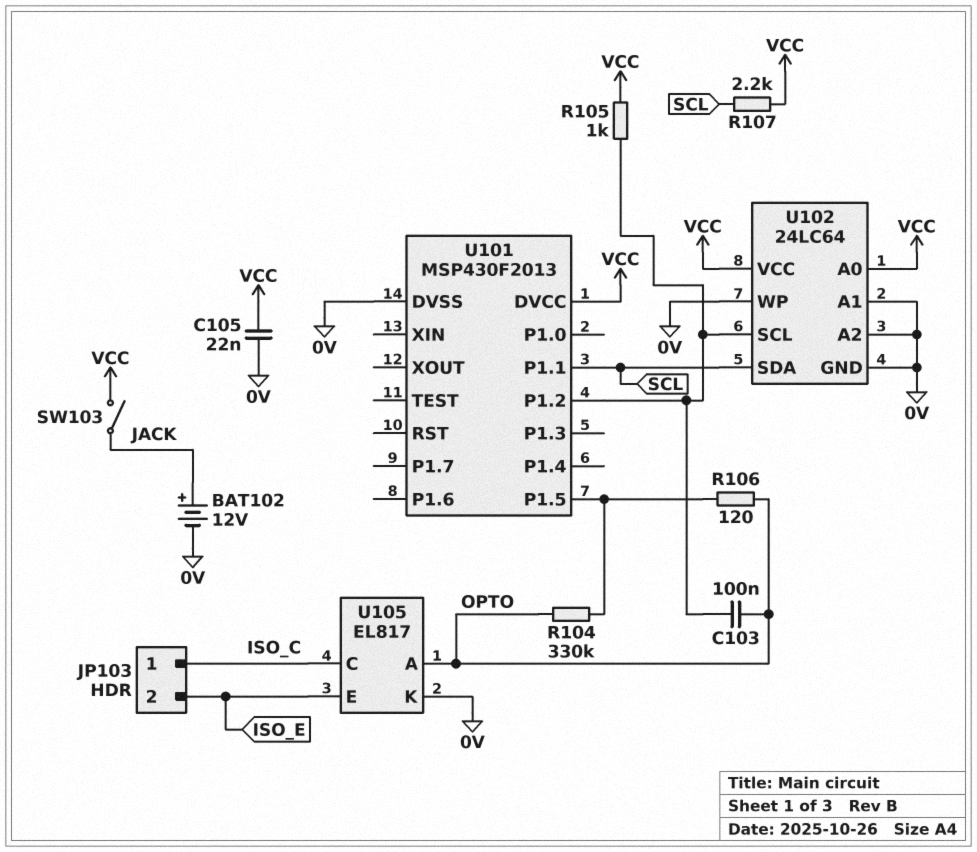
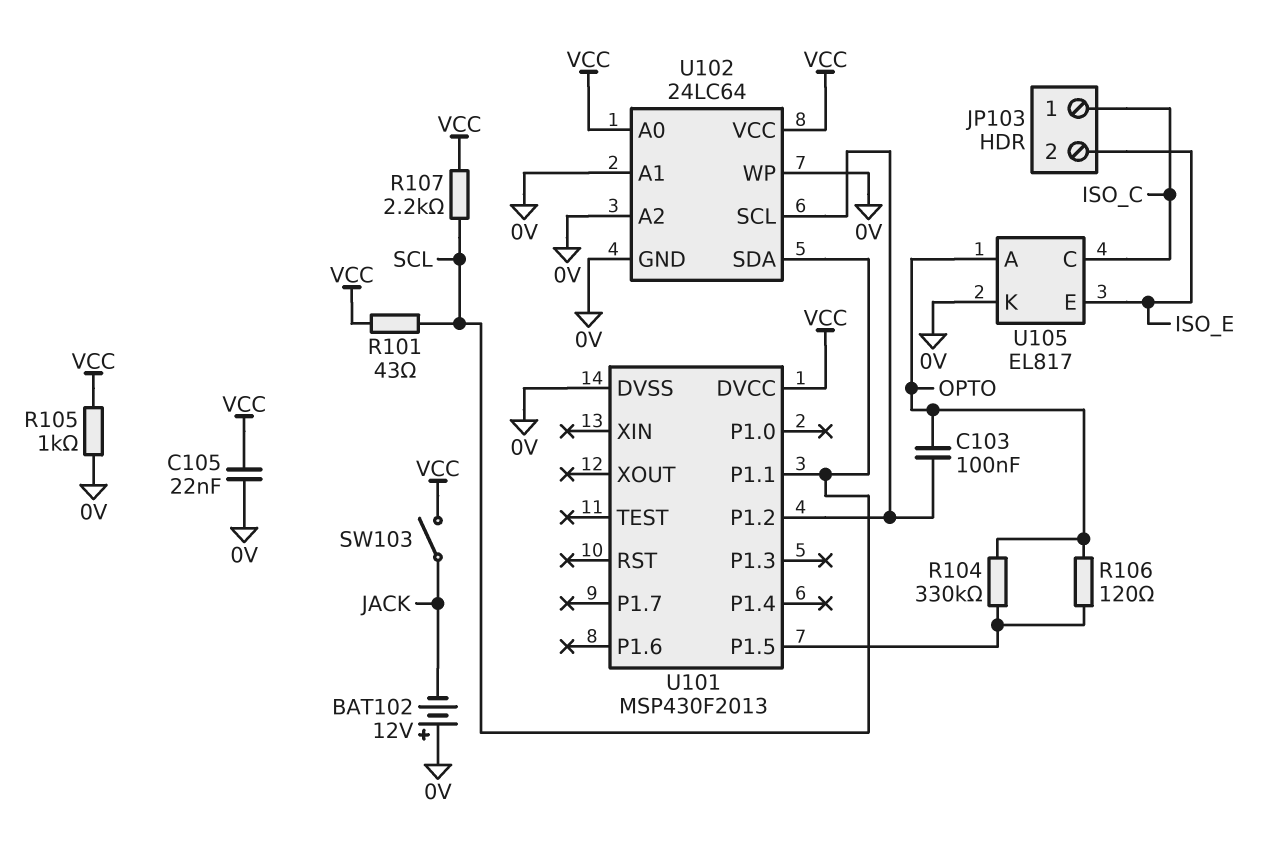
BAT102: 12V (plus JACK, minus 0V) -> 12V (plus 0V, minus JACK)
R101: none -> 43 (SCL, VCC)
R105: 1k (U101/P1.2, VCC) -> 1k (0V, VCC)

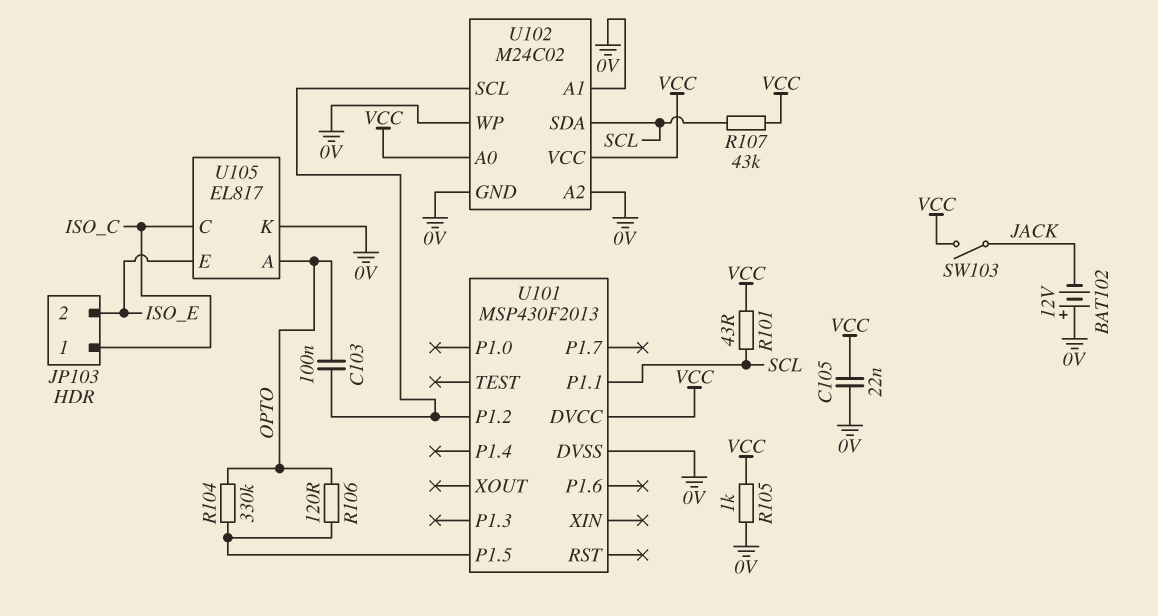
R107: 2.2k (SCL, VCC) -> 43k (SCL, VCC)
U102: 24LC64 -> M24C02

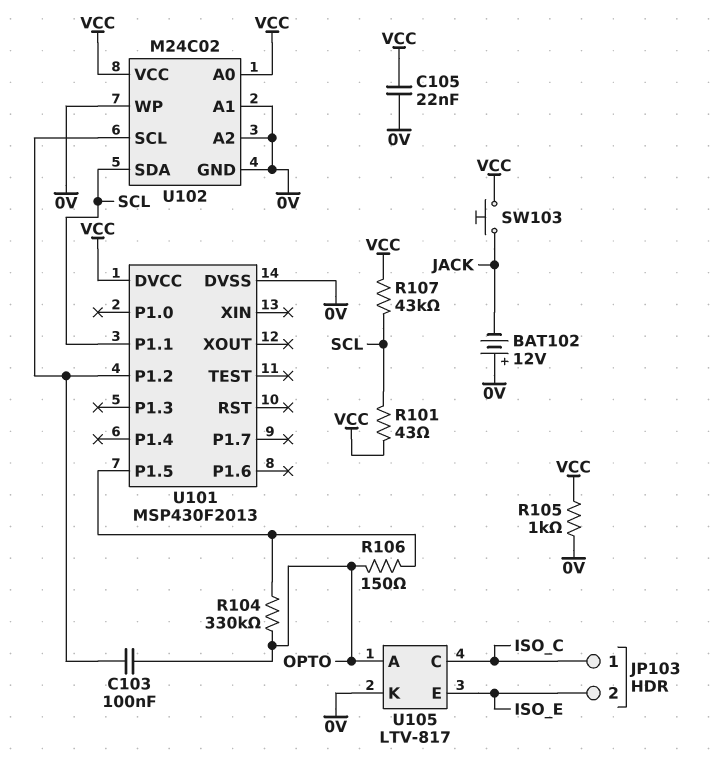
R106: 120 (OPTO, U101/P1.5) -> 150 (OPTO, U101/P1.5)
SW103: switch (JACK, VCC) -> button (JACK, VCC)
U105: EL817 -> LTV-817

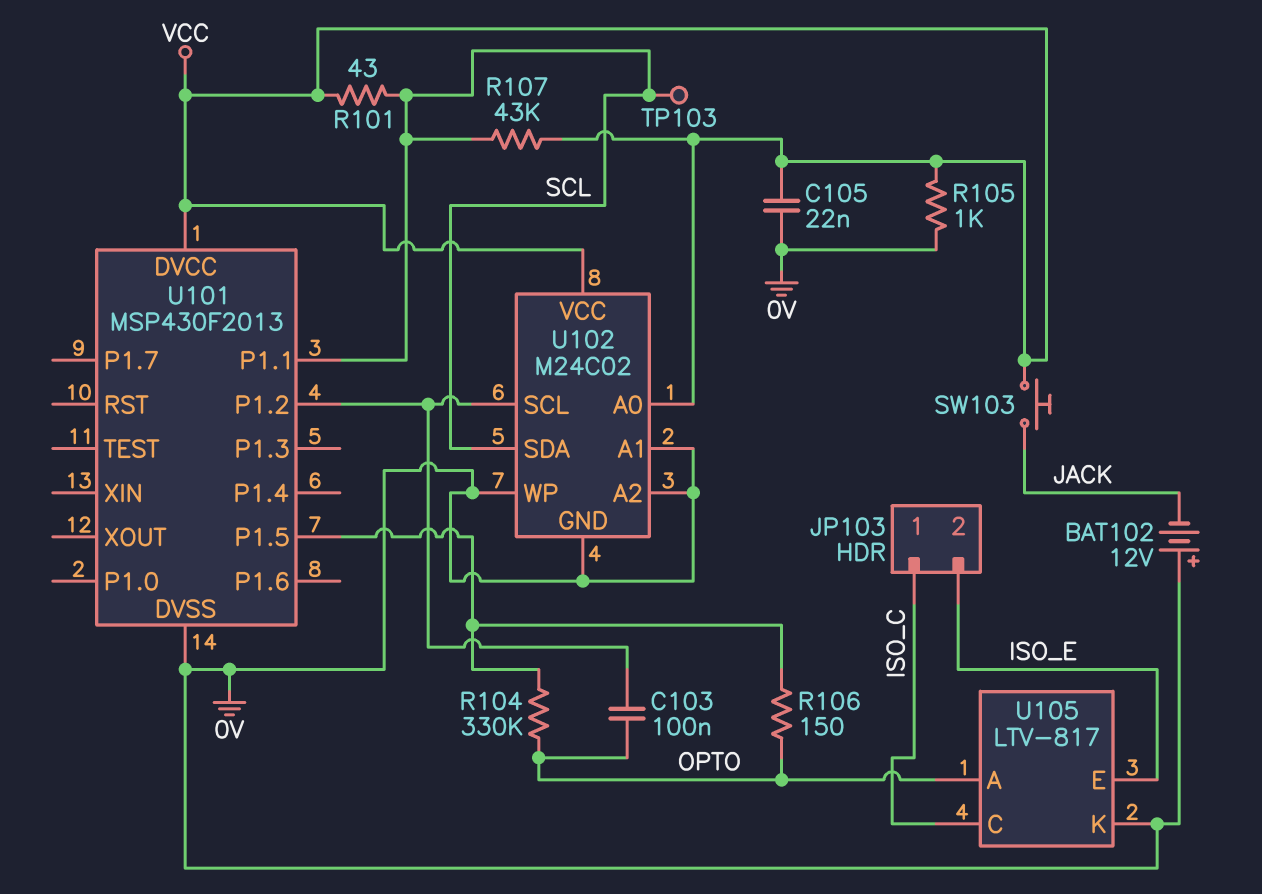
TP103: none -> test point (SCL)

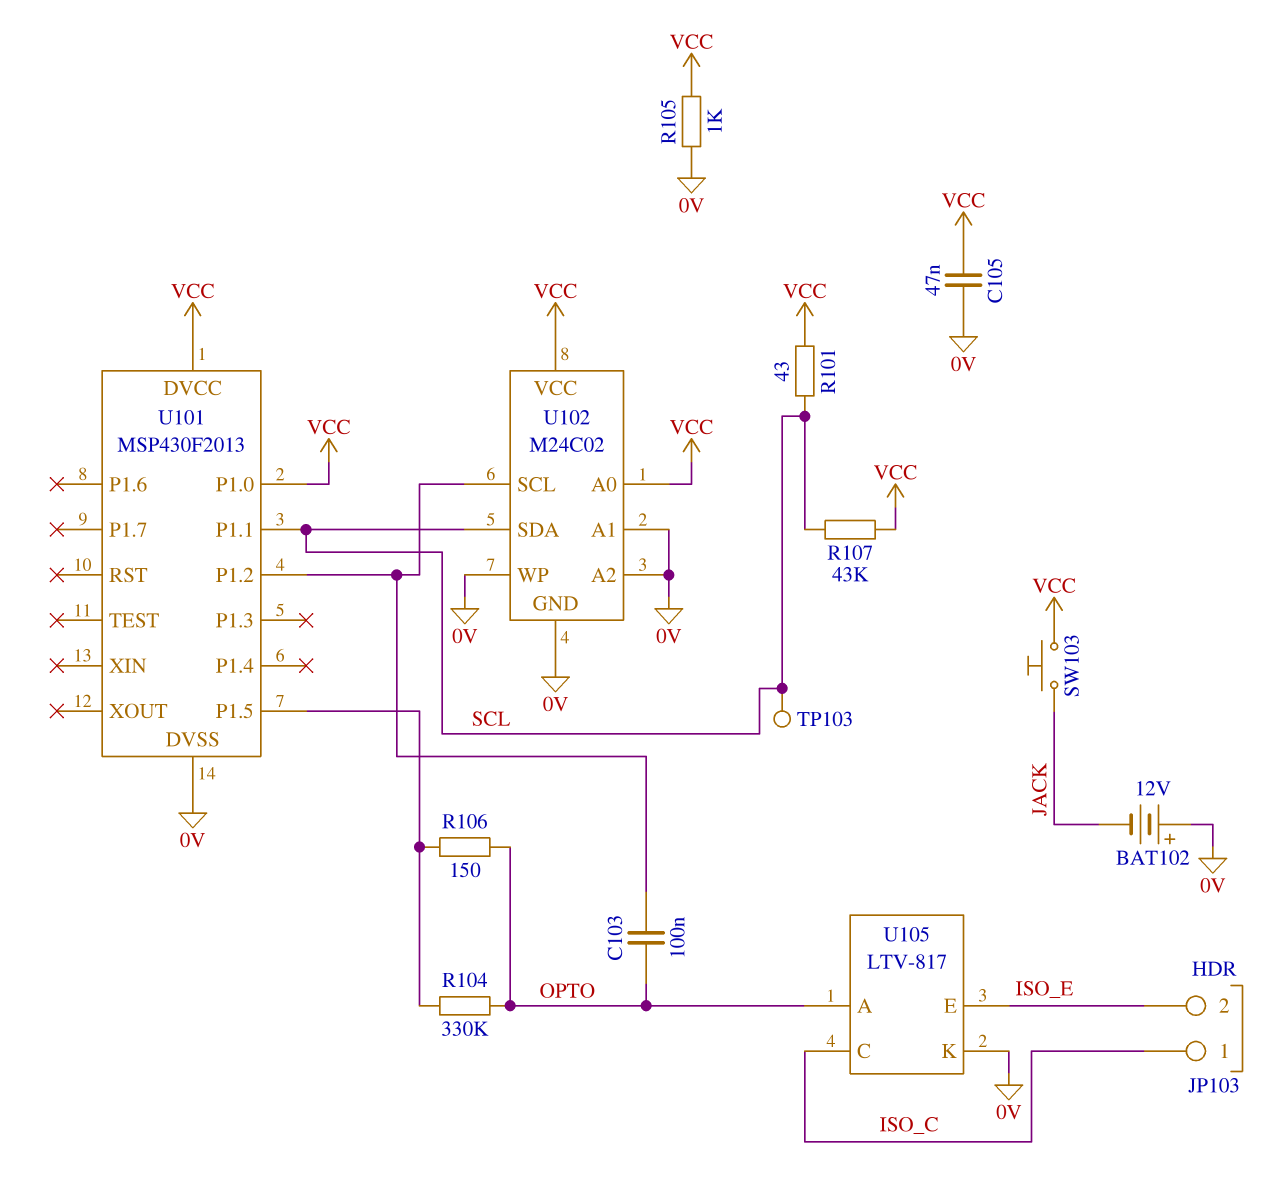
C105: 22nF (0V, VCC) -> 47nF (0V, VCC)
U101 pin P1.0: none -> VCC

